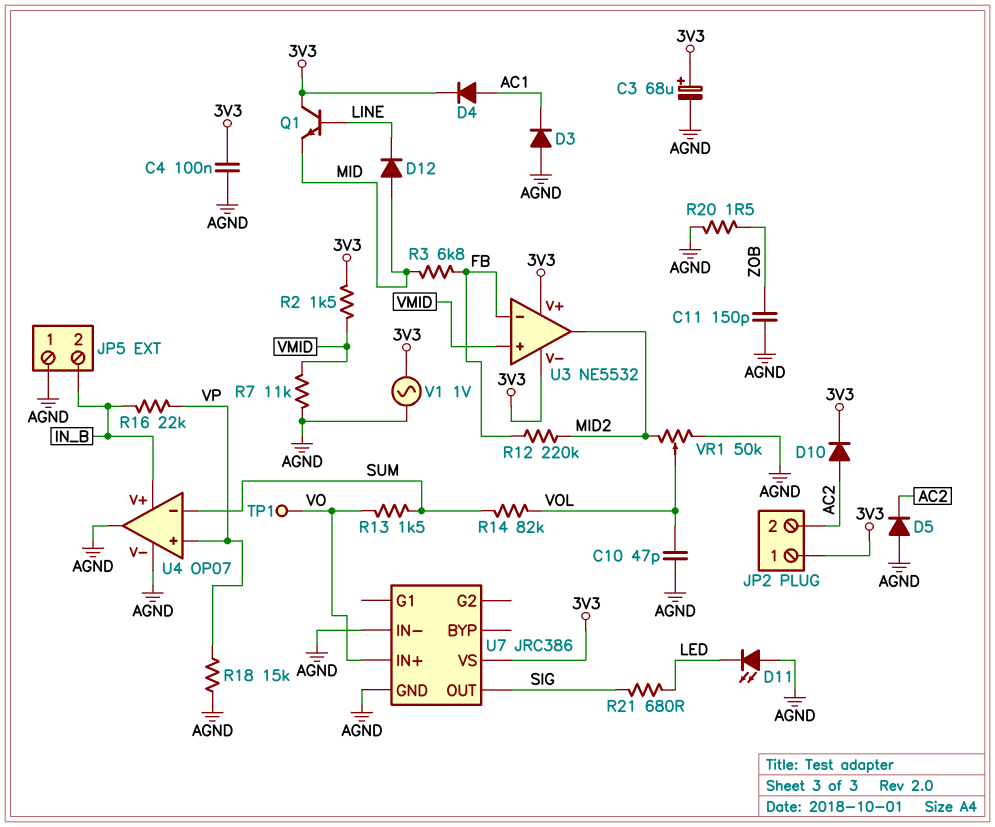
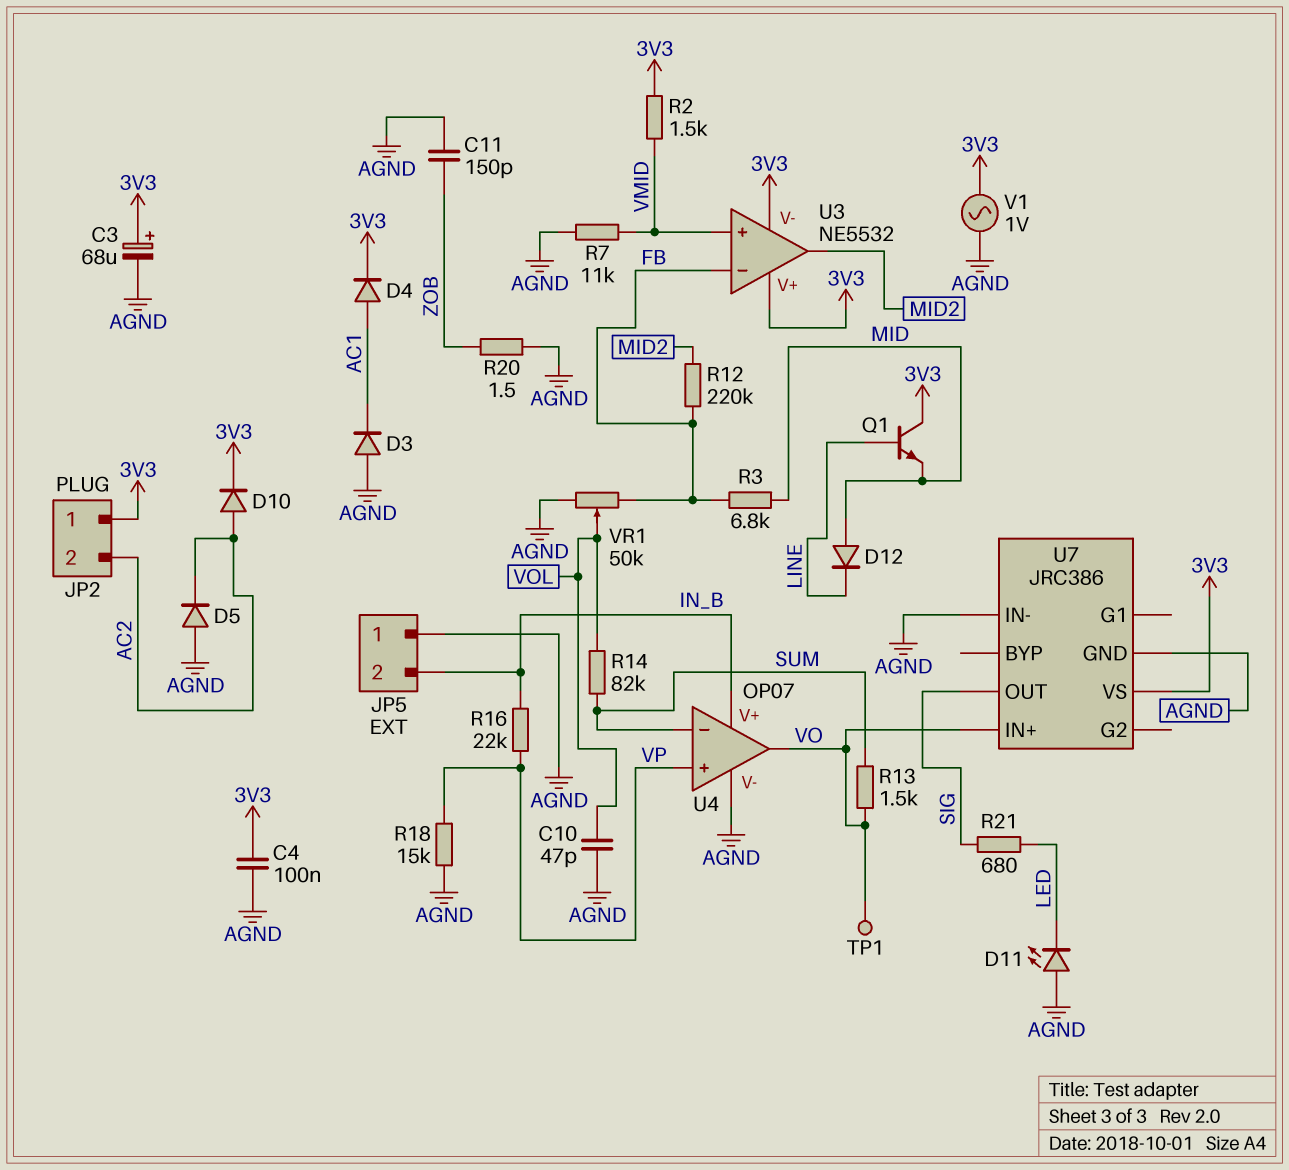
U4 pin out: AGND -> VO
VR1: 50k (AGND, MID2, wiper VOL) -> 50k (AGND, FB, wiper VOL)

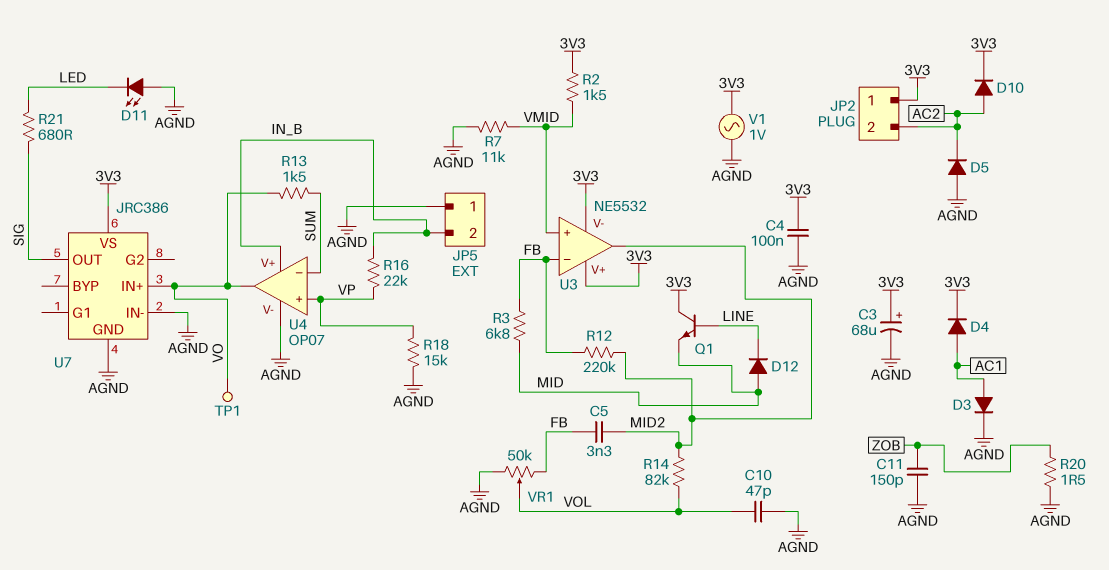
C5: none -> 3.3nF (FB, MID2)
D3: diode (A AGND, K AC1) -> diode (A AC1, K AGND)
R14: 82k (SUM, VOL) -> 82k (MID2, VOL)

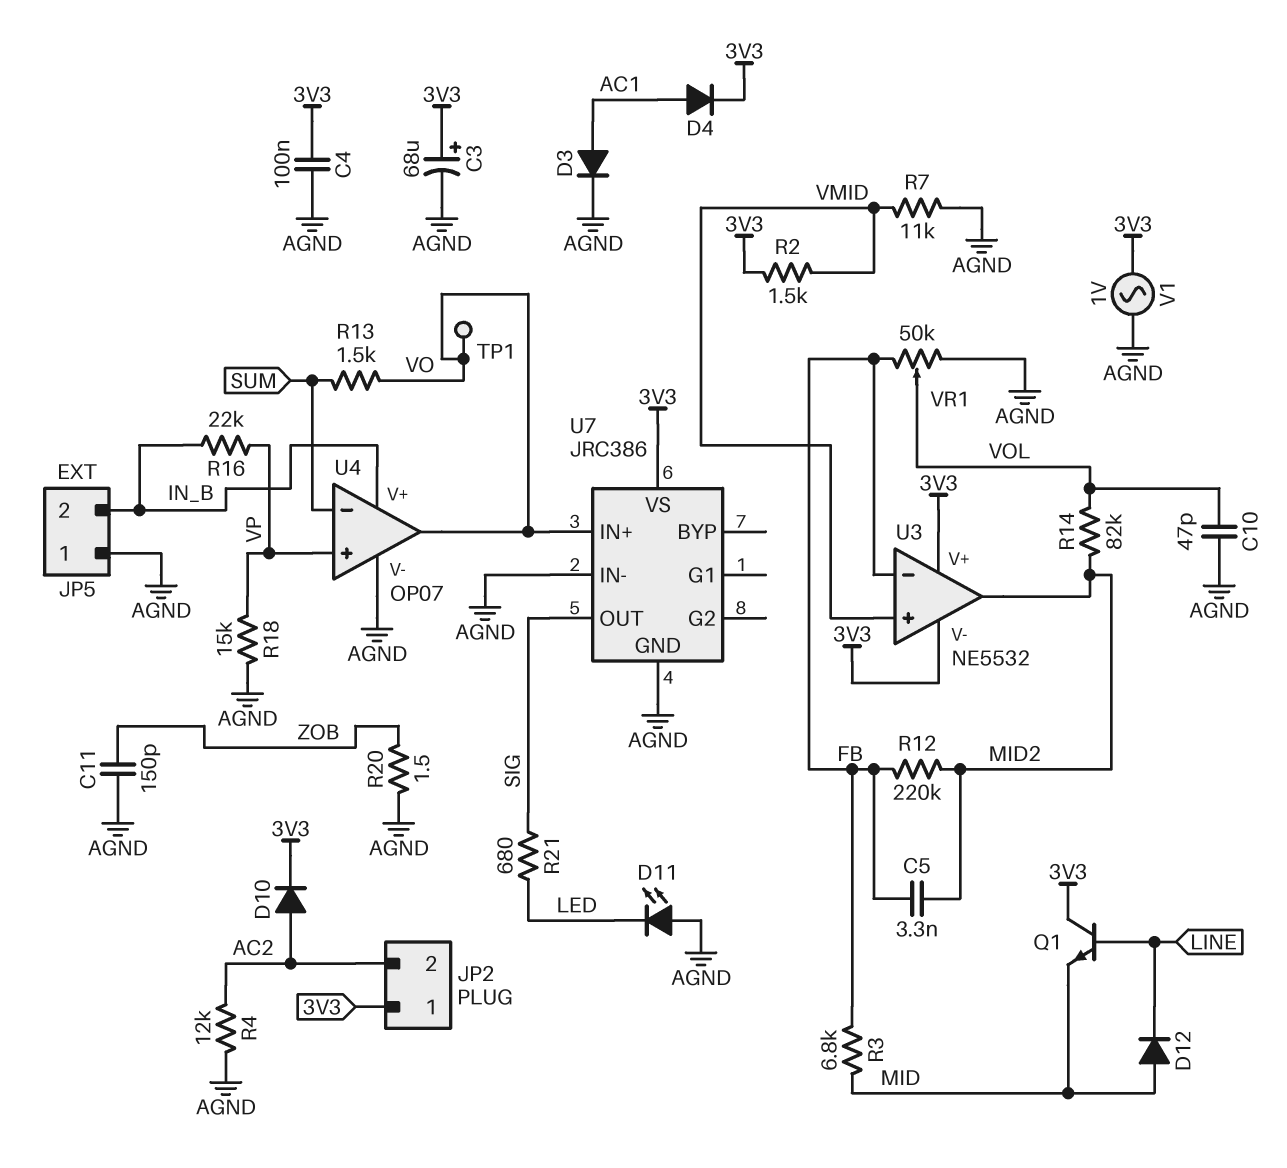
D5: diode (A AGND, K AC2) -> none
R4: none -> 12k (AC2, AGND)

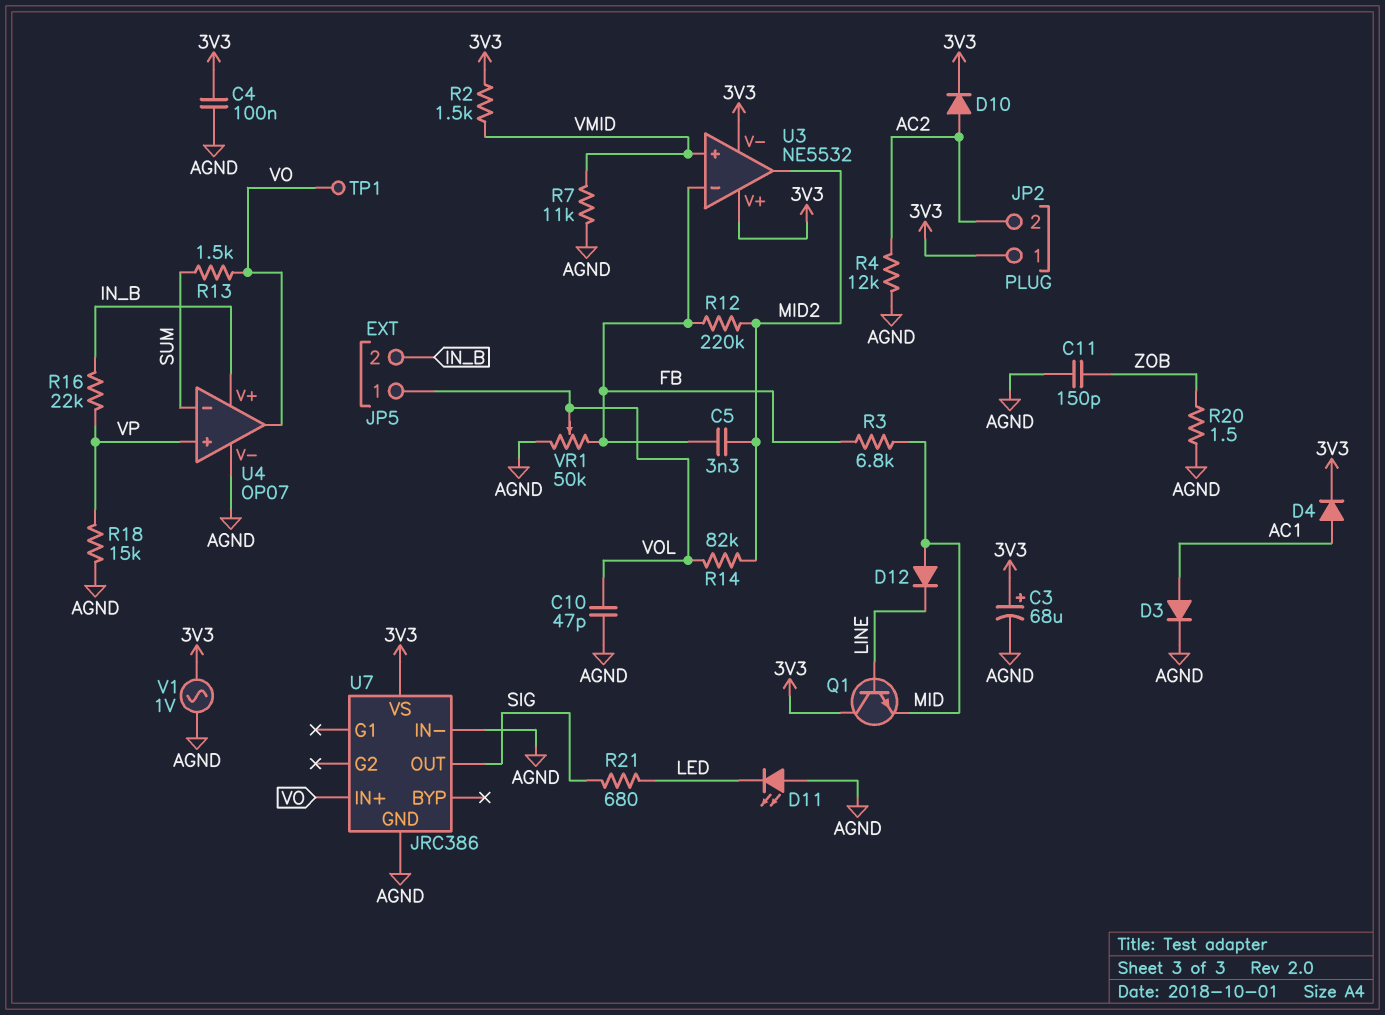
JP5 pin 1: AGND -> VOL

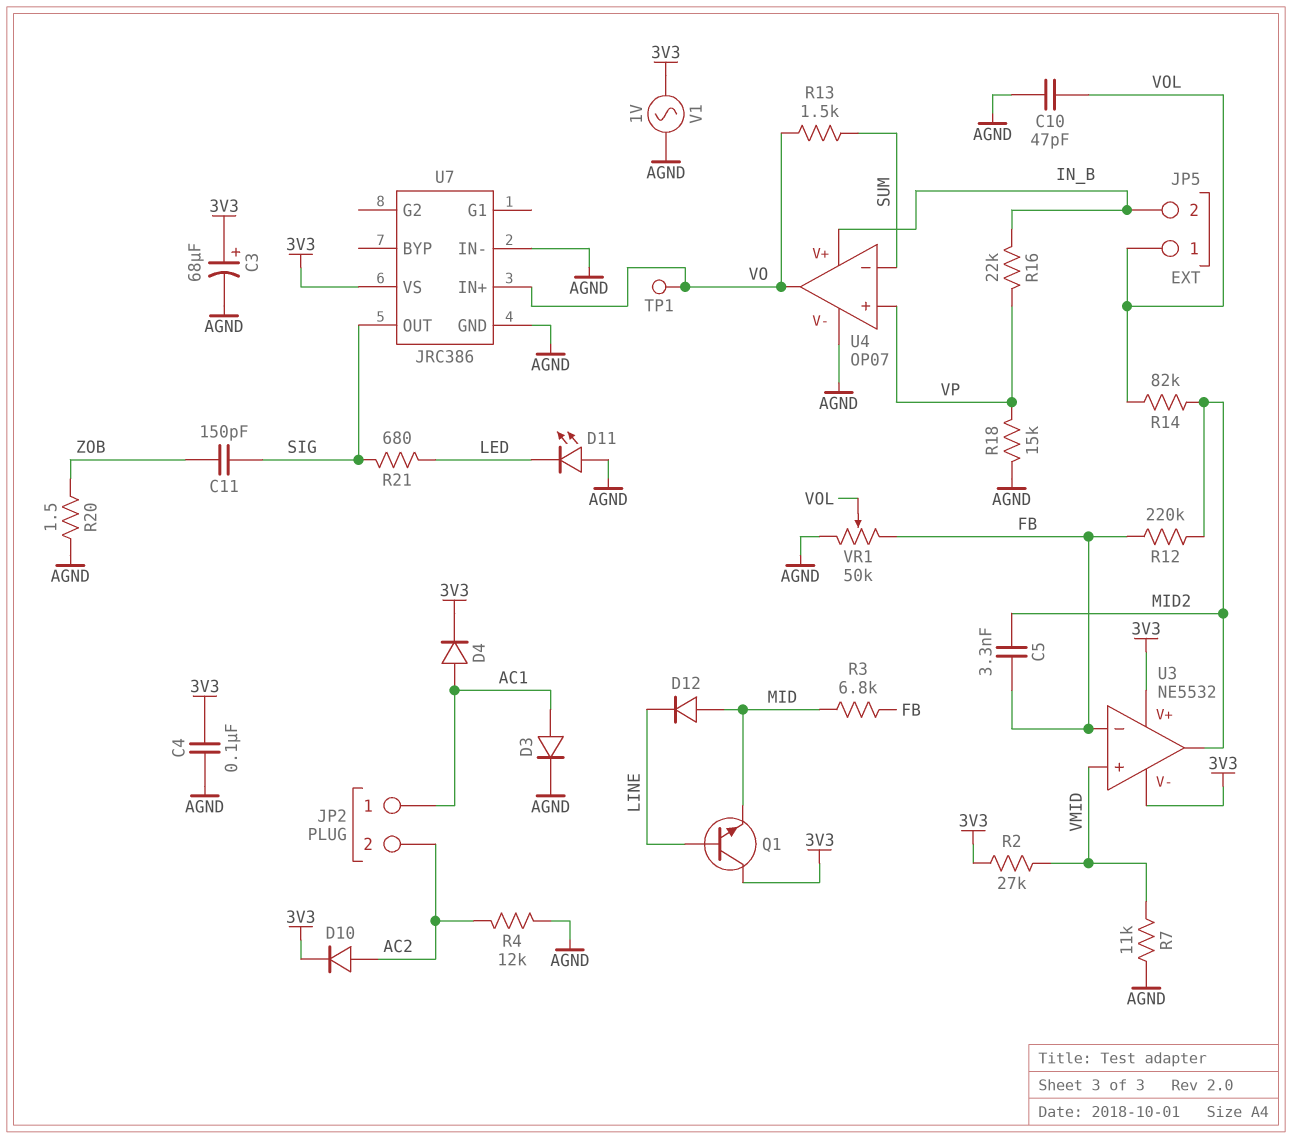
C11: 150pF (AGND, ZOB) -> 150pF (SIG, ZOB)
JP2 pin 1: 3V3 -> AC1
R2: 1.5k (3V3, VMID) -> 27k (3V3, VMID)

